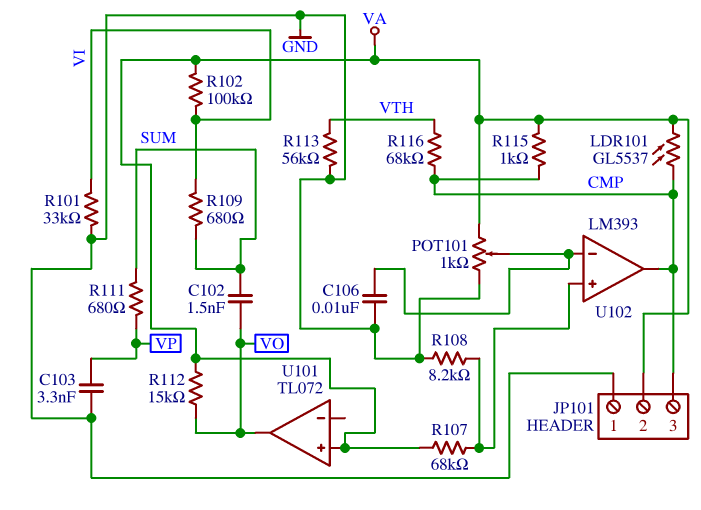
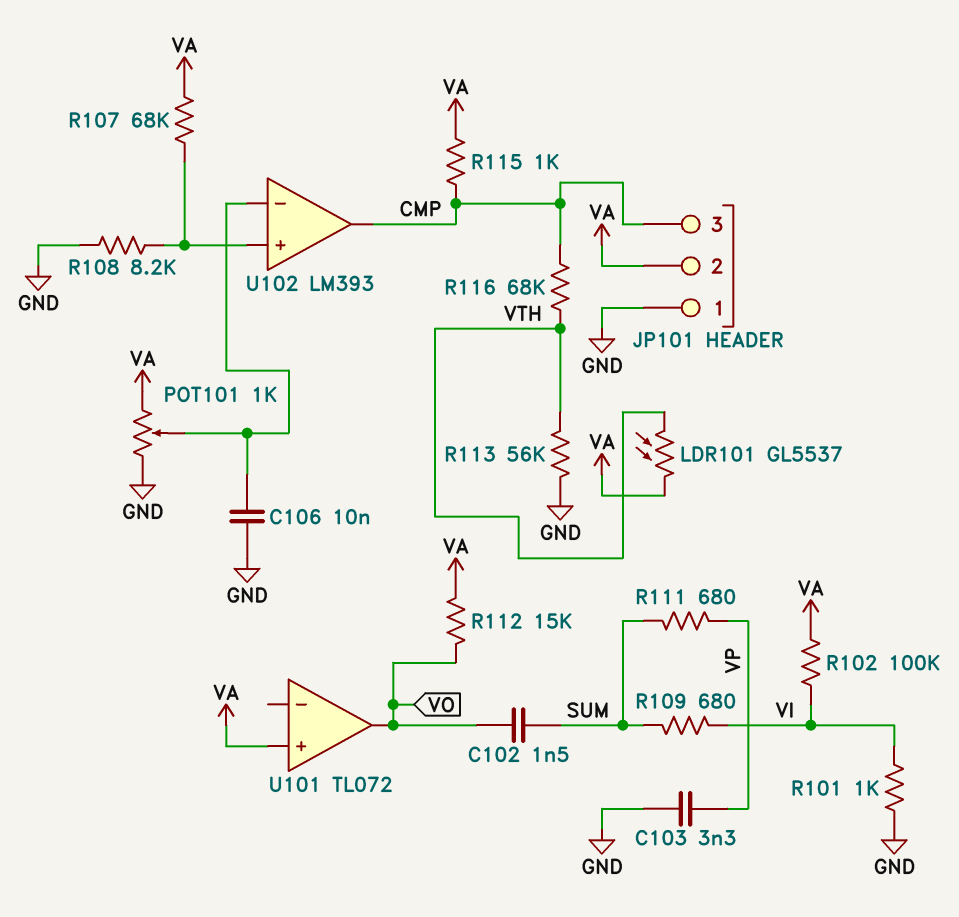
LDR101: GL5537 (CMP, VA) -> GL5537 (VA, VTH)
R101: 33k (GND, VI) -> 1k (GND, VI)

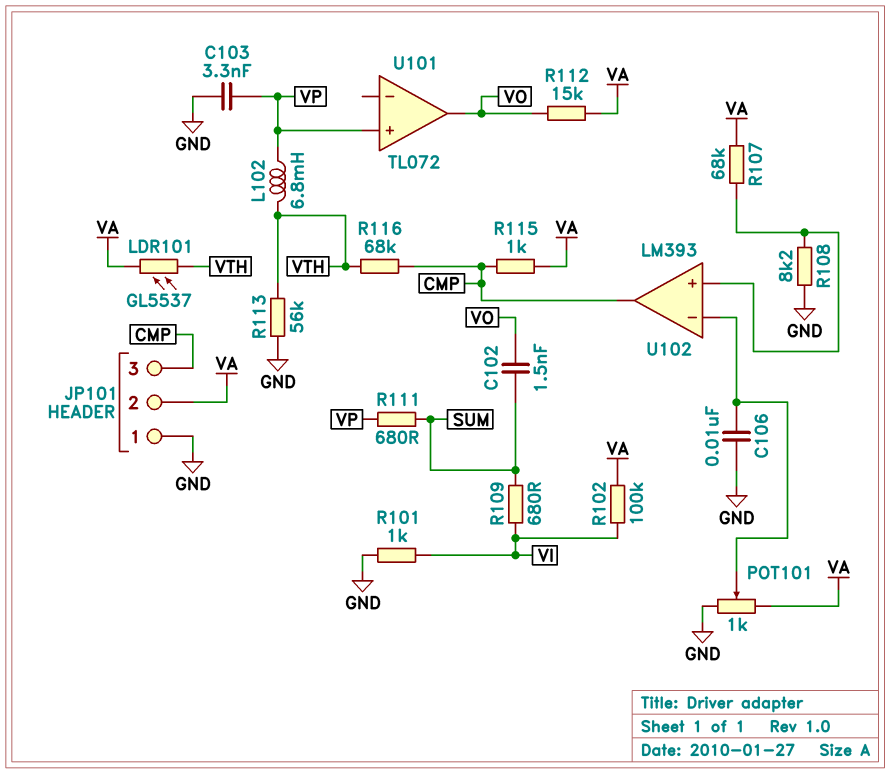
L102: none -> 6.8mH (VP, VTH)
U101 pin in+: VA -> VP

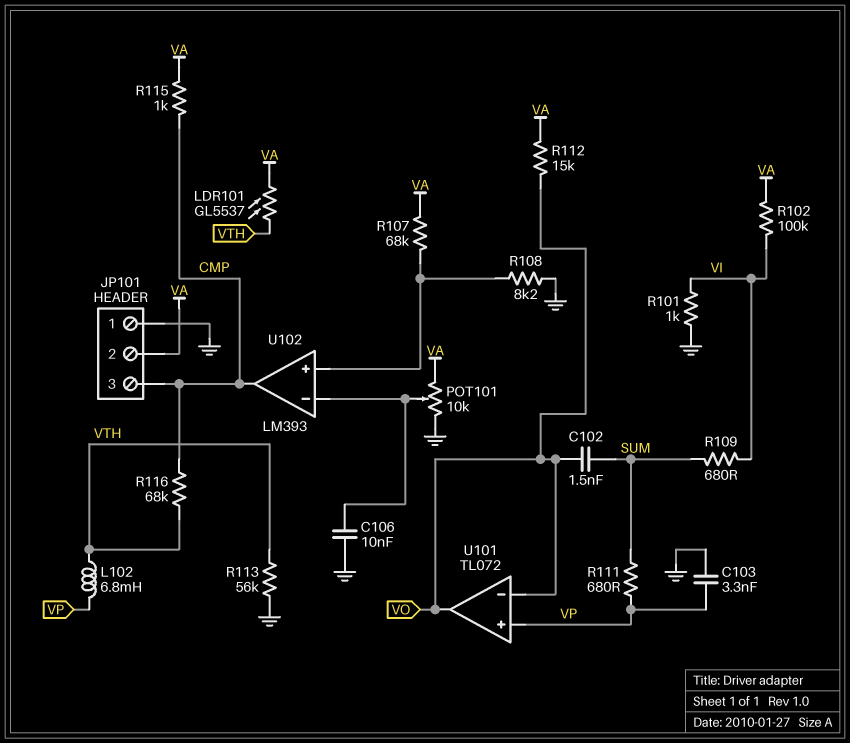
POT101: 1k (GND, VA, wiper U102/in-) -> 10k (GND, VA, wiper U102/in-)
U101 pin in-: none -> VO

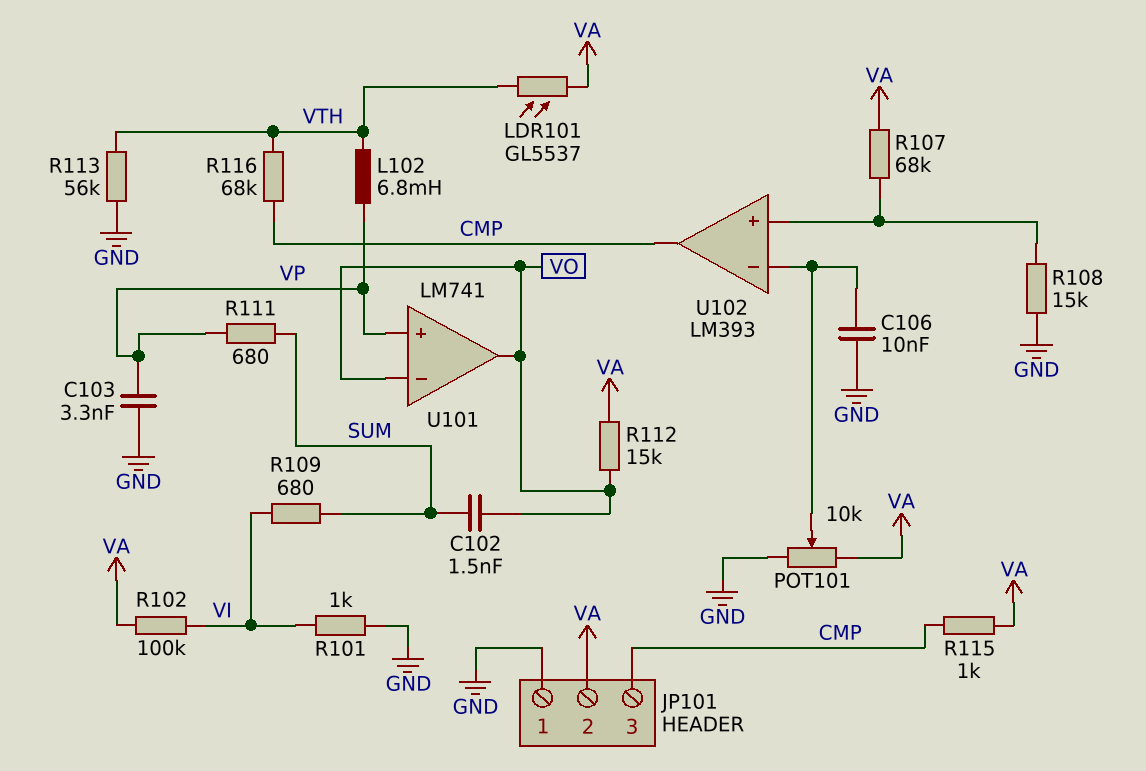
R108: 8.2k (GND, U102/in+) -> 15k (GND, U102/in+)
U101: TL072 -> LM741

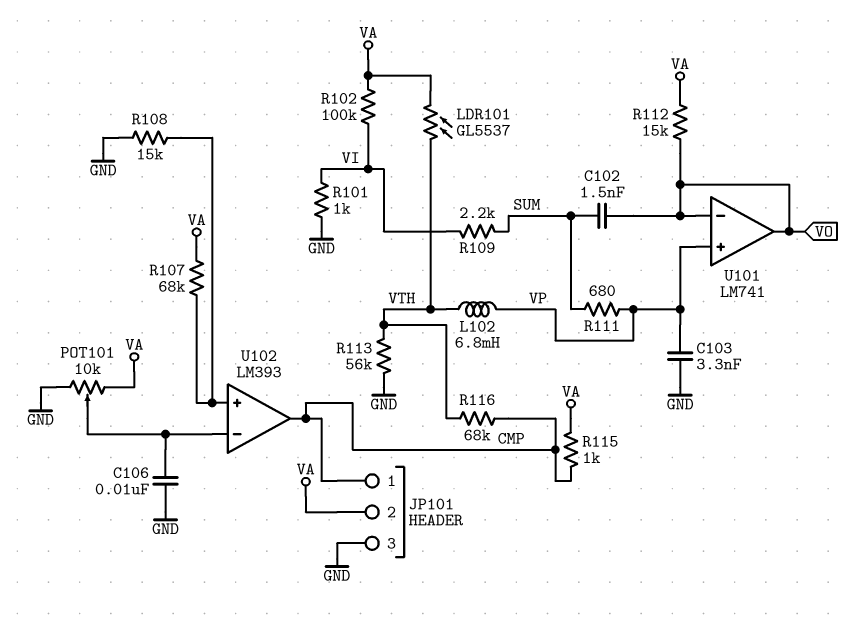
JP101 pin 1: GND -> CMP
JP101 pin 3: CMP -> GND
R109: 680 (SUM, VI) -> 2.2k (SUM, VI)

